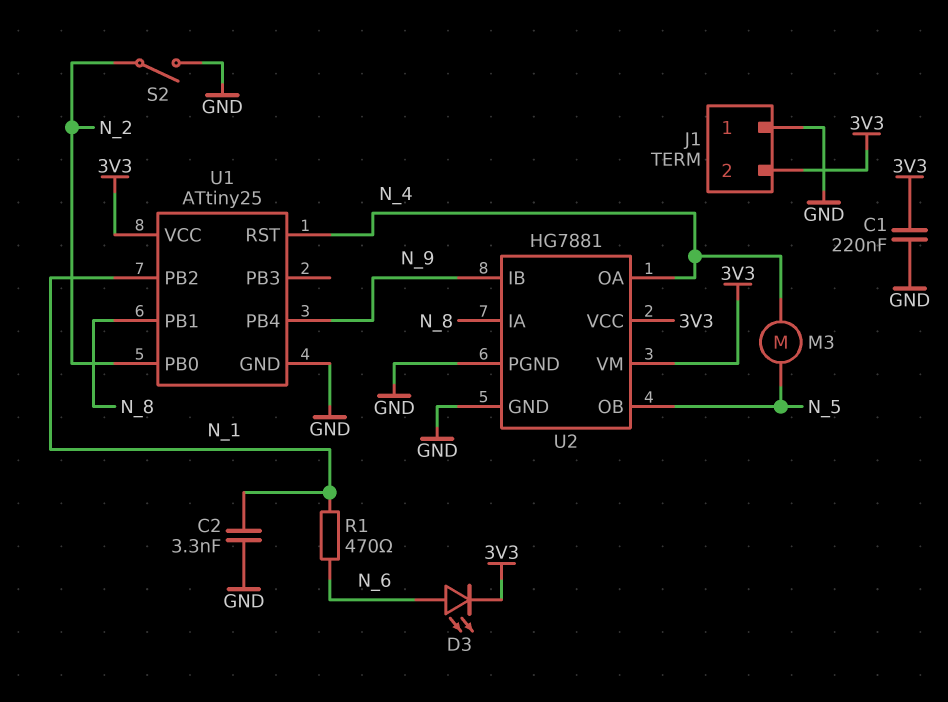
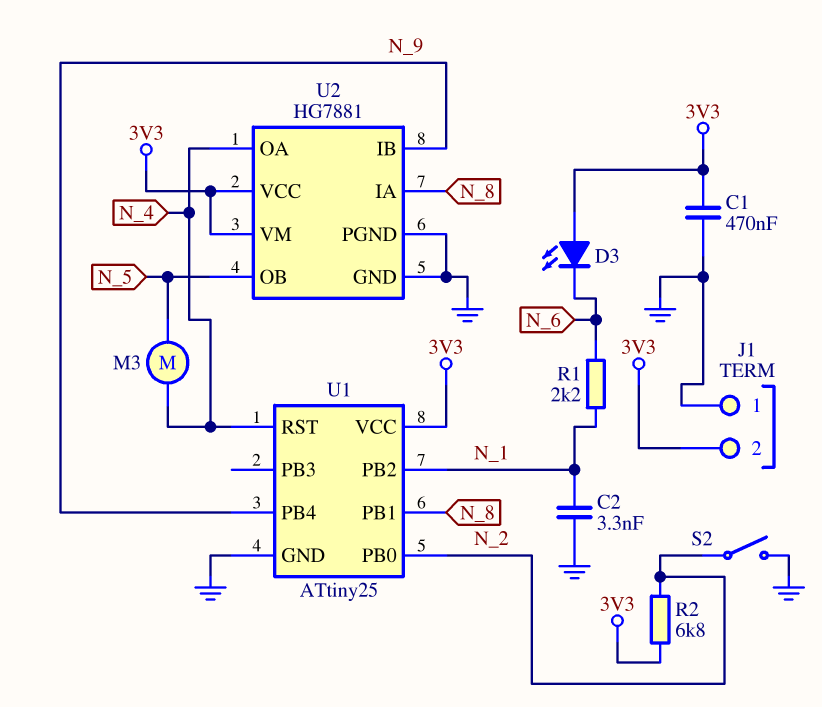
C1: 220nF (3V3, GND) -> 470nF (3V3, GND)
D3: LED (A N_6, K 3V3) -> LED (A 3V3, K N_6)
R1: 470 (N_1, N_6) -> 2.2k (N_1, N_6)
R2: none -> 6.8k (3V3, N_2)

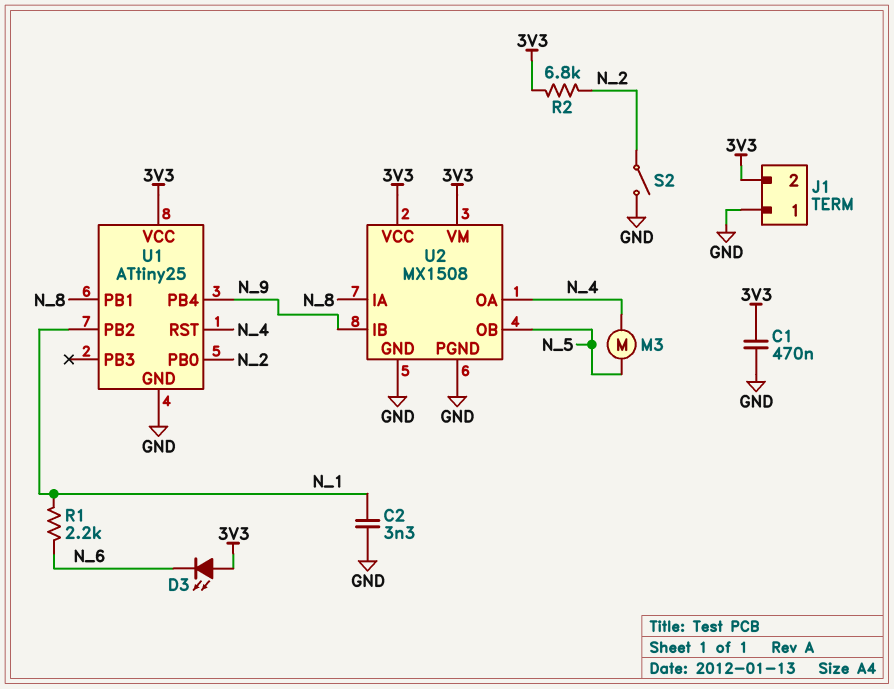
U2: HG7881 -> MX1508

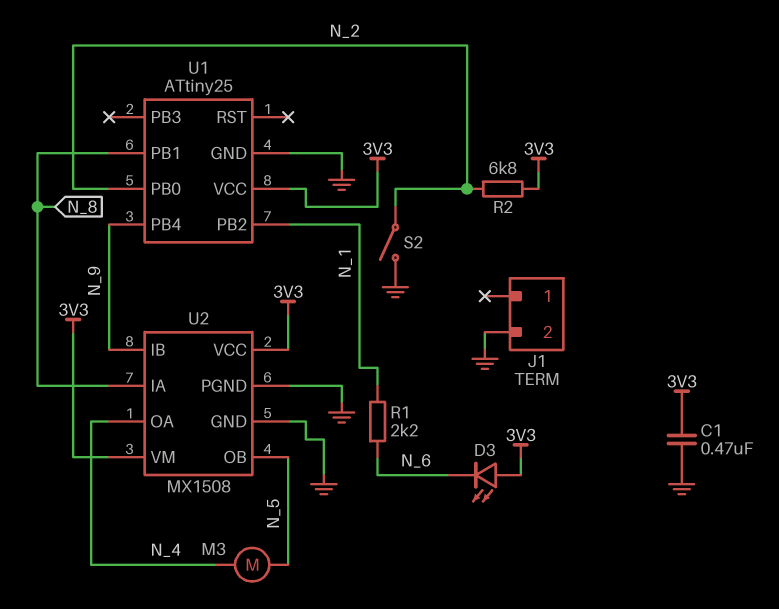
C2: 3.3nF (GND, N_1) -> none
J1 pin 1: GND -> none
J1 pin 2: 3V3 -> GND
U1 pin RST: N_4 -> none

